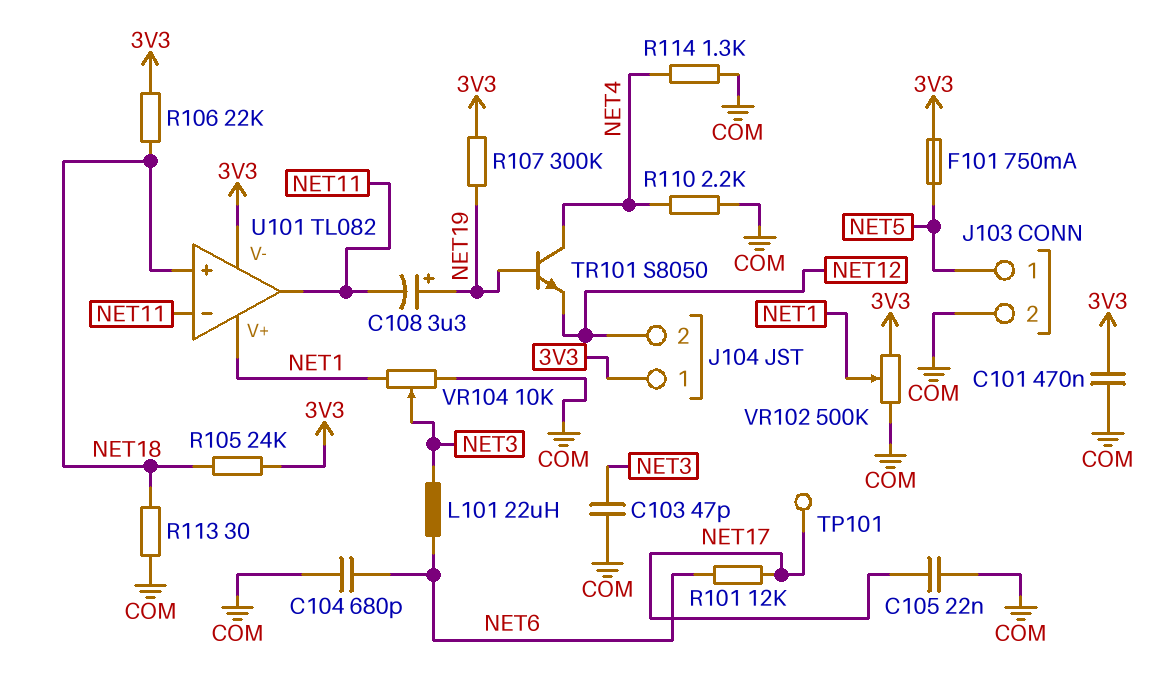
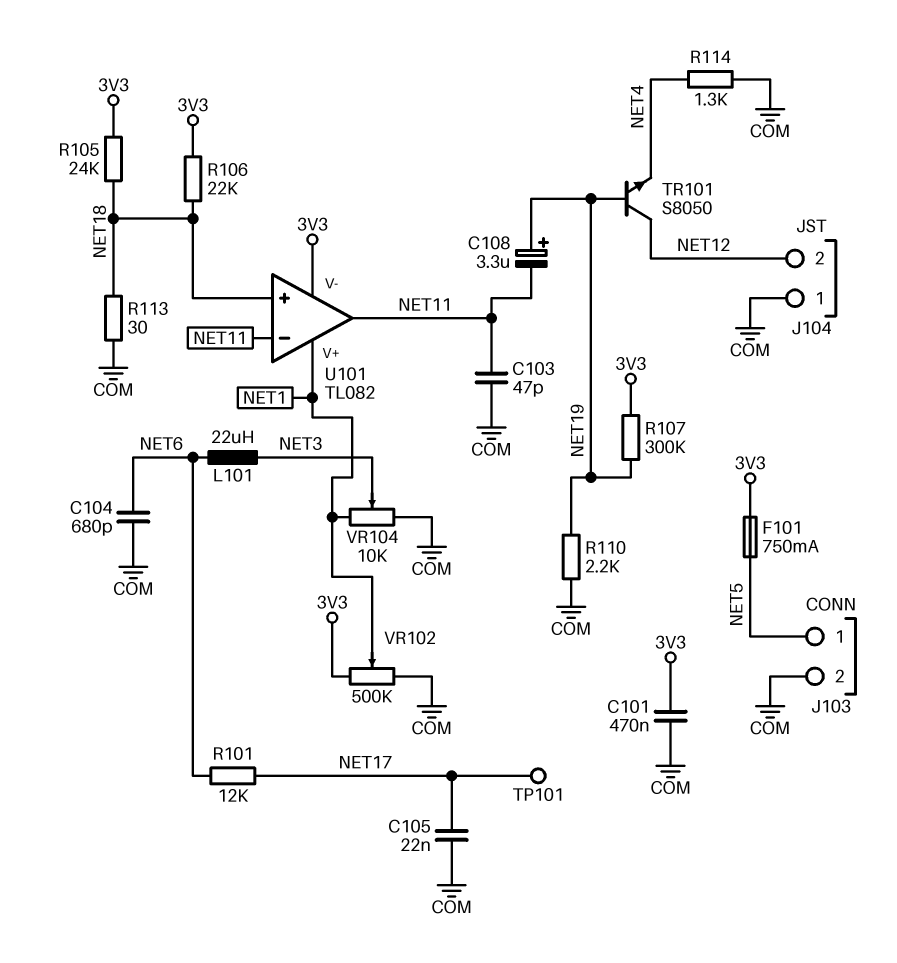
C103: 47pF (COM, NET3) -> 47pF (COM, NET11)
J104 pin 1: 3V3 -> COM
R110: 2.2k (COM, NET4) -> 2.2k (COM, NET19)
TR101: NPN S8050 (B NET19, C NET4, E NET12) -> NPN S8050 (B NET19, C NET12, E NET4)

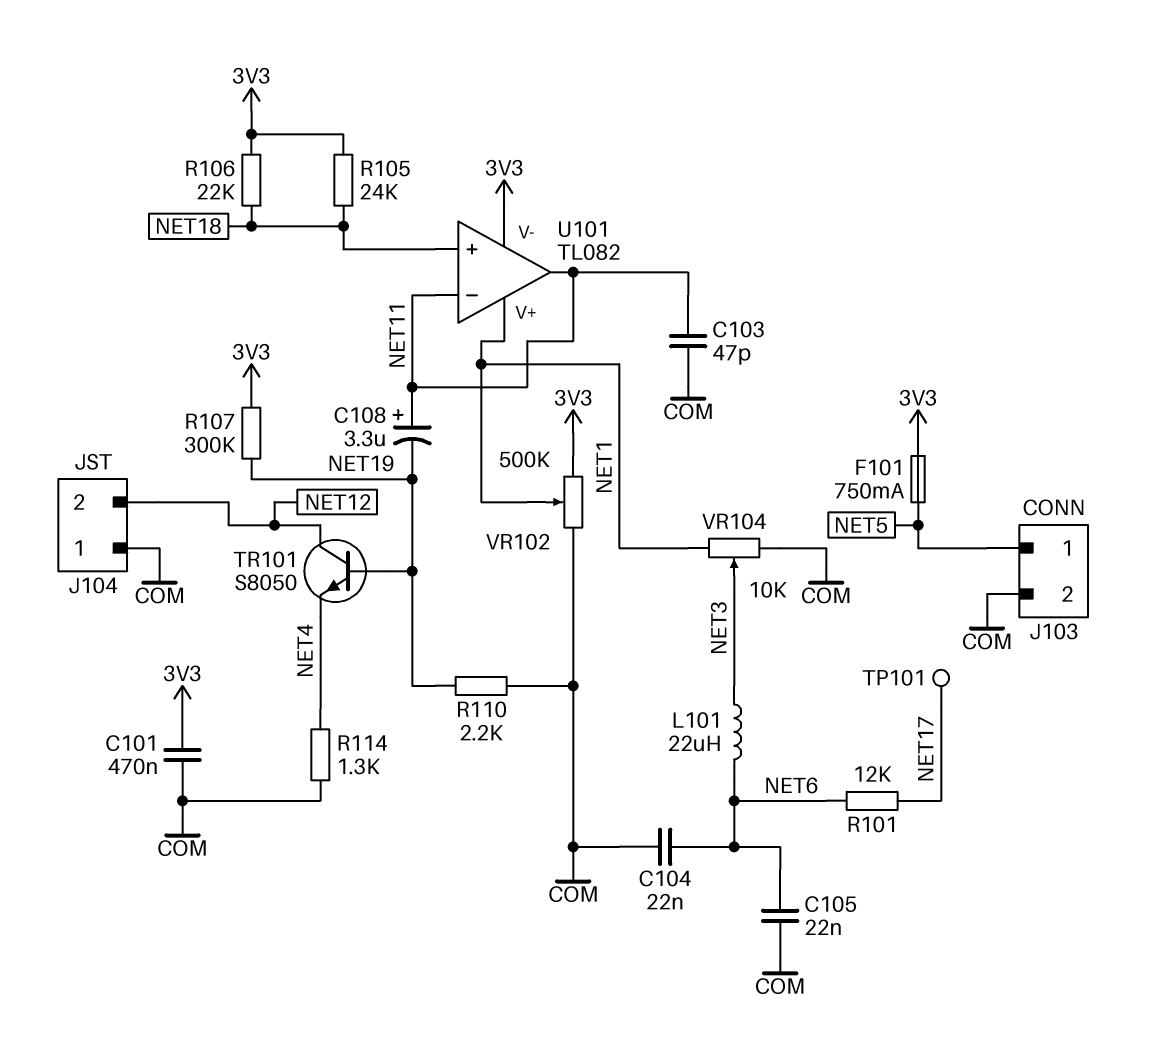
C104: 680pF (COM, NET6) -> 22nF (COM, NET6)
C105: 22nF (COM, NET17) -> 22nF (COM, NET6)
C108: 3.3uF (plus NET19, minus NET11) -> 3.3uF (plus NET11, minus NET19)
R113: 30 (COM, NET18) -> none

